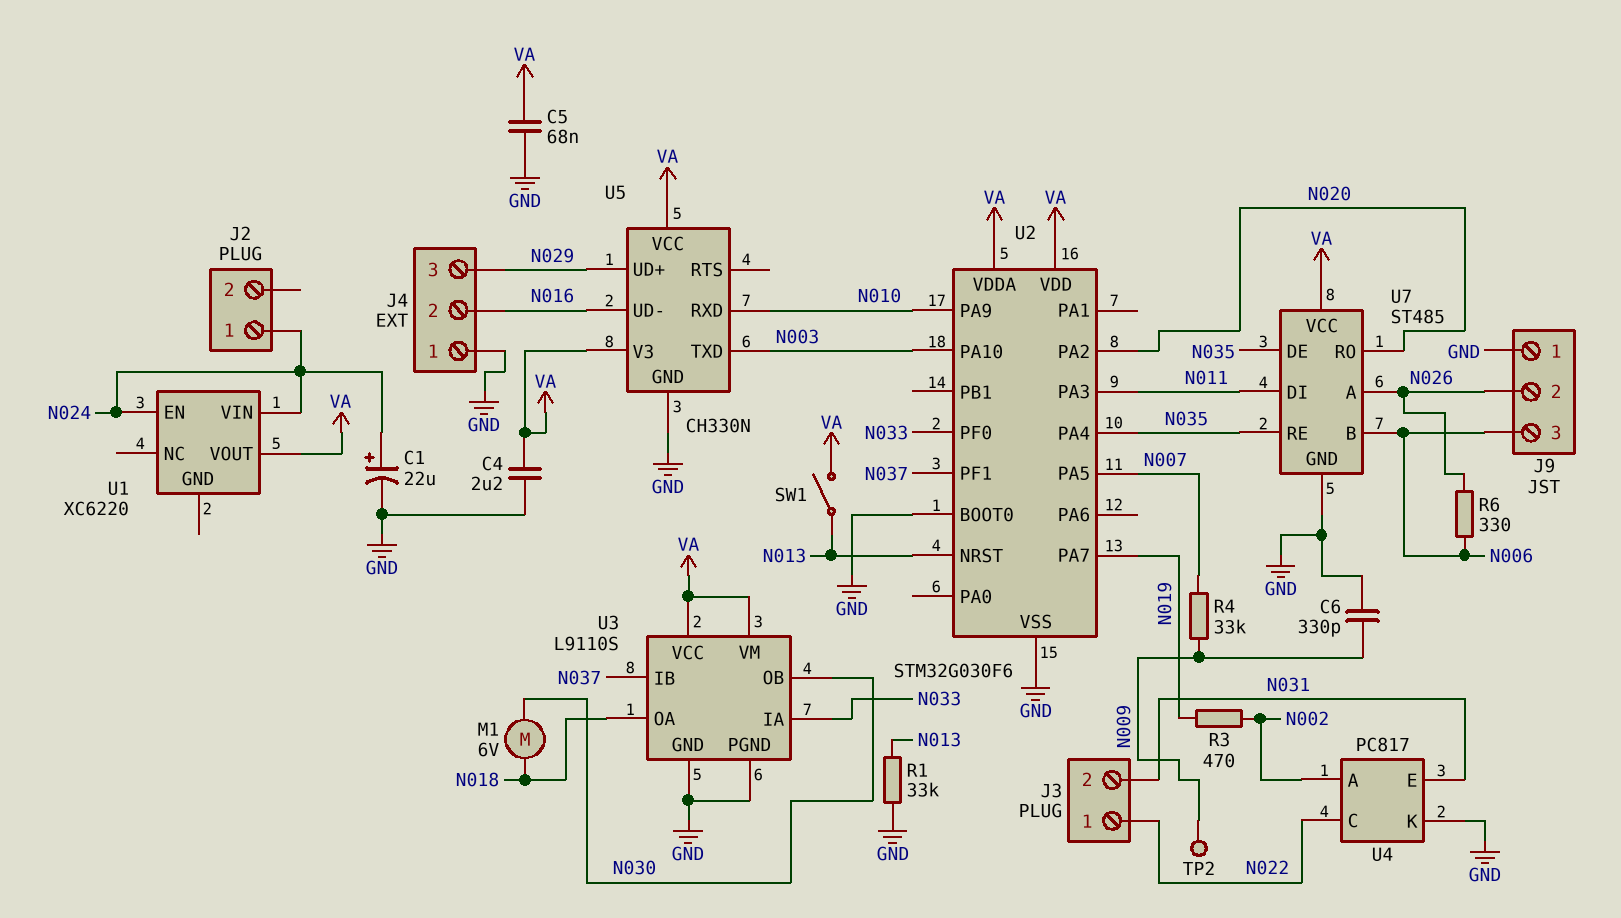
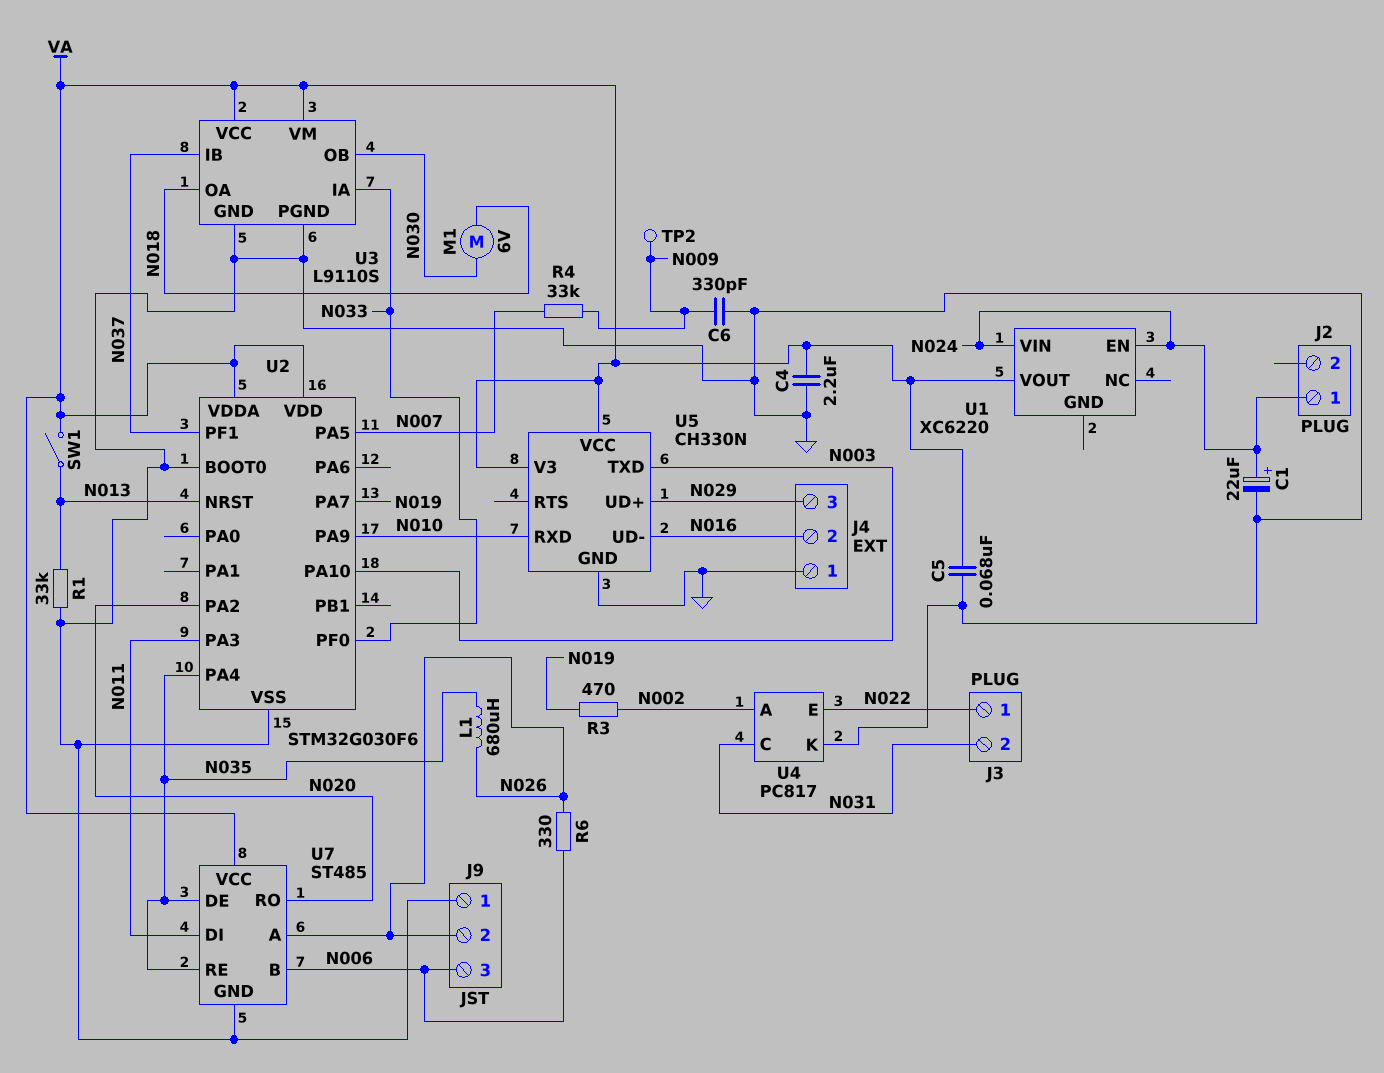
L1: none -> 680uH (N026, N035)
U4 pin C: N022 -> N031
U4 pin E: N031 -> N022

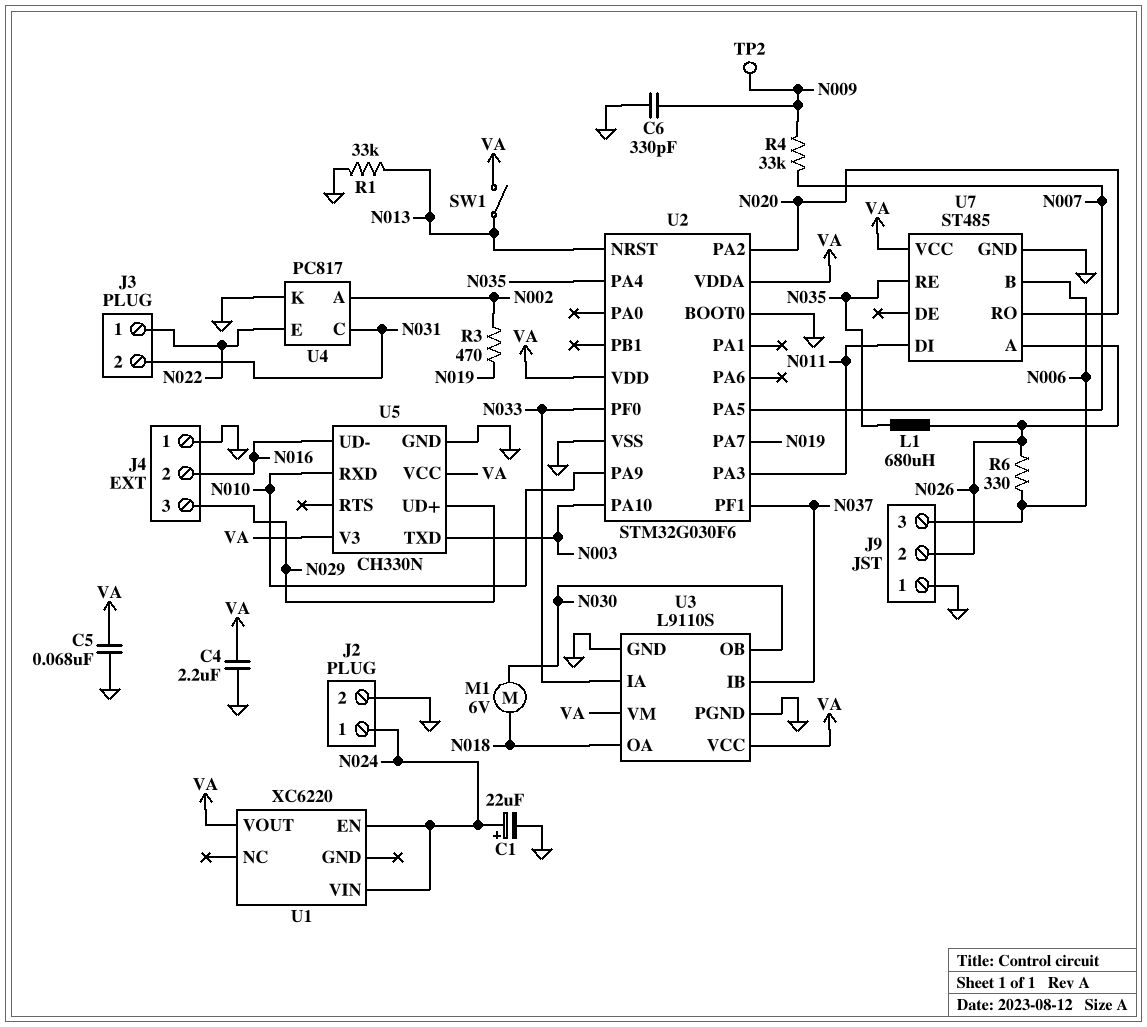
J2 pin 2: none -> GND
U7 pin DE: N035 -> none

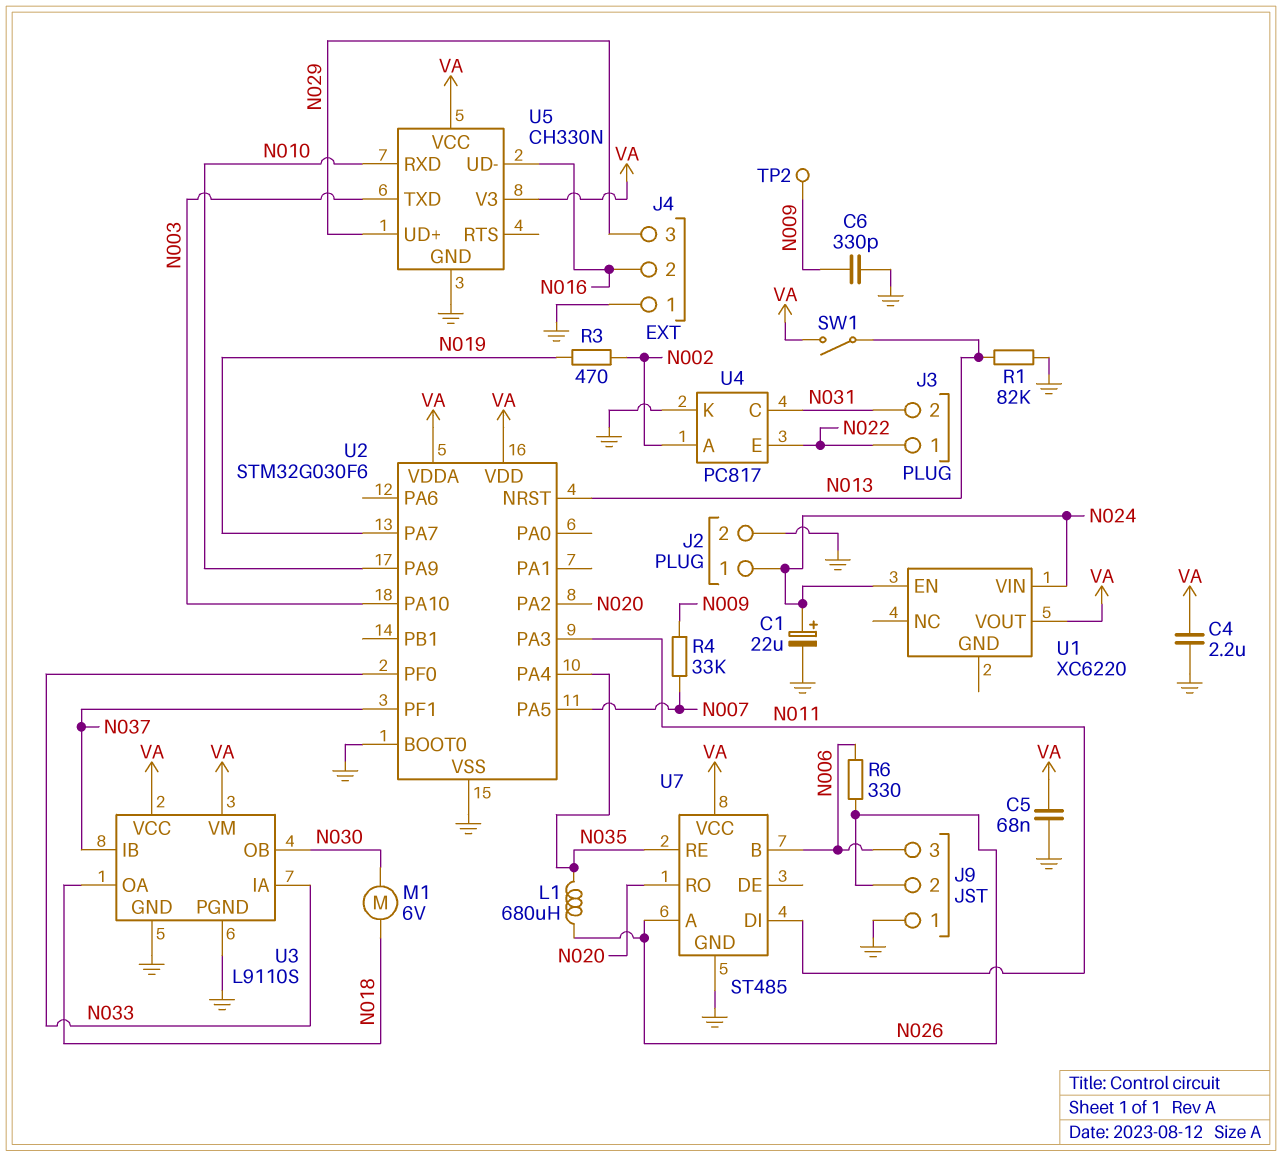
R1: 33k (GND, N013) -> 82k (GND, N013)

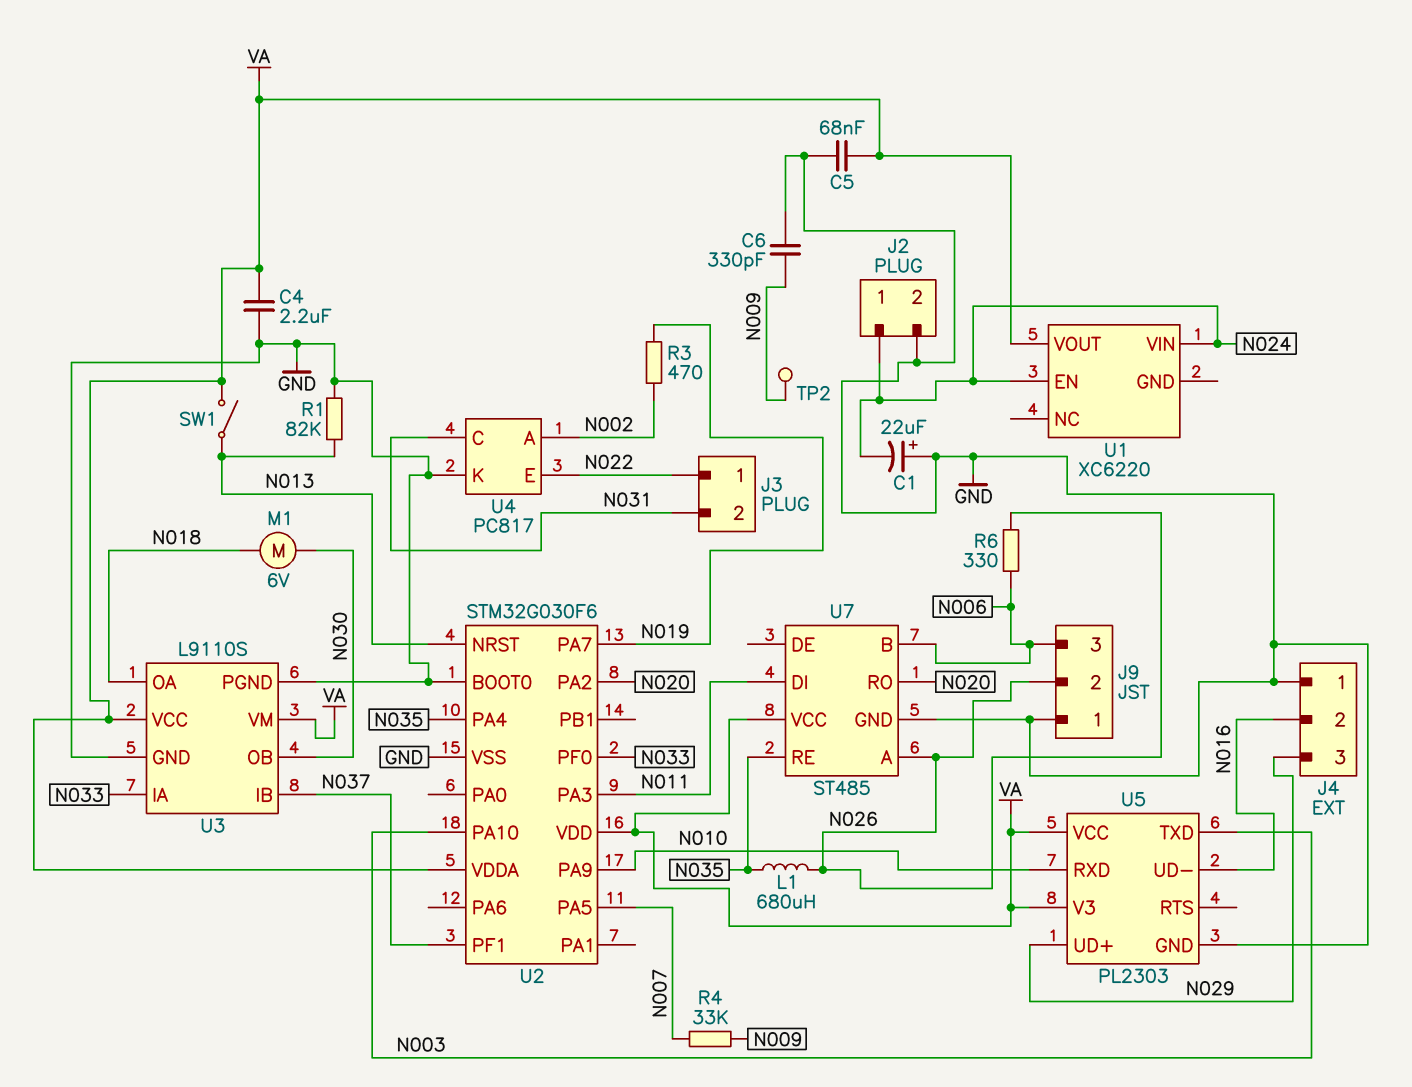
C1: 22uF (plus N024, minus GND) -> 22uF (plus GND, minus N024)
U5: CH330N -> PL2303

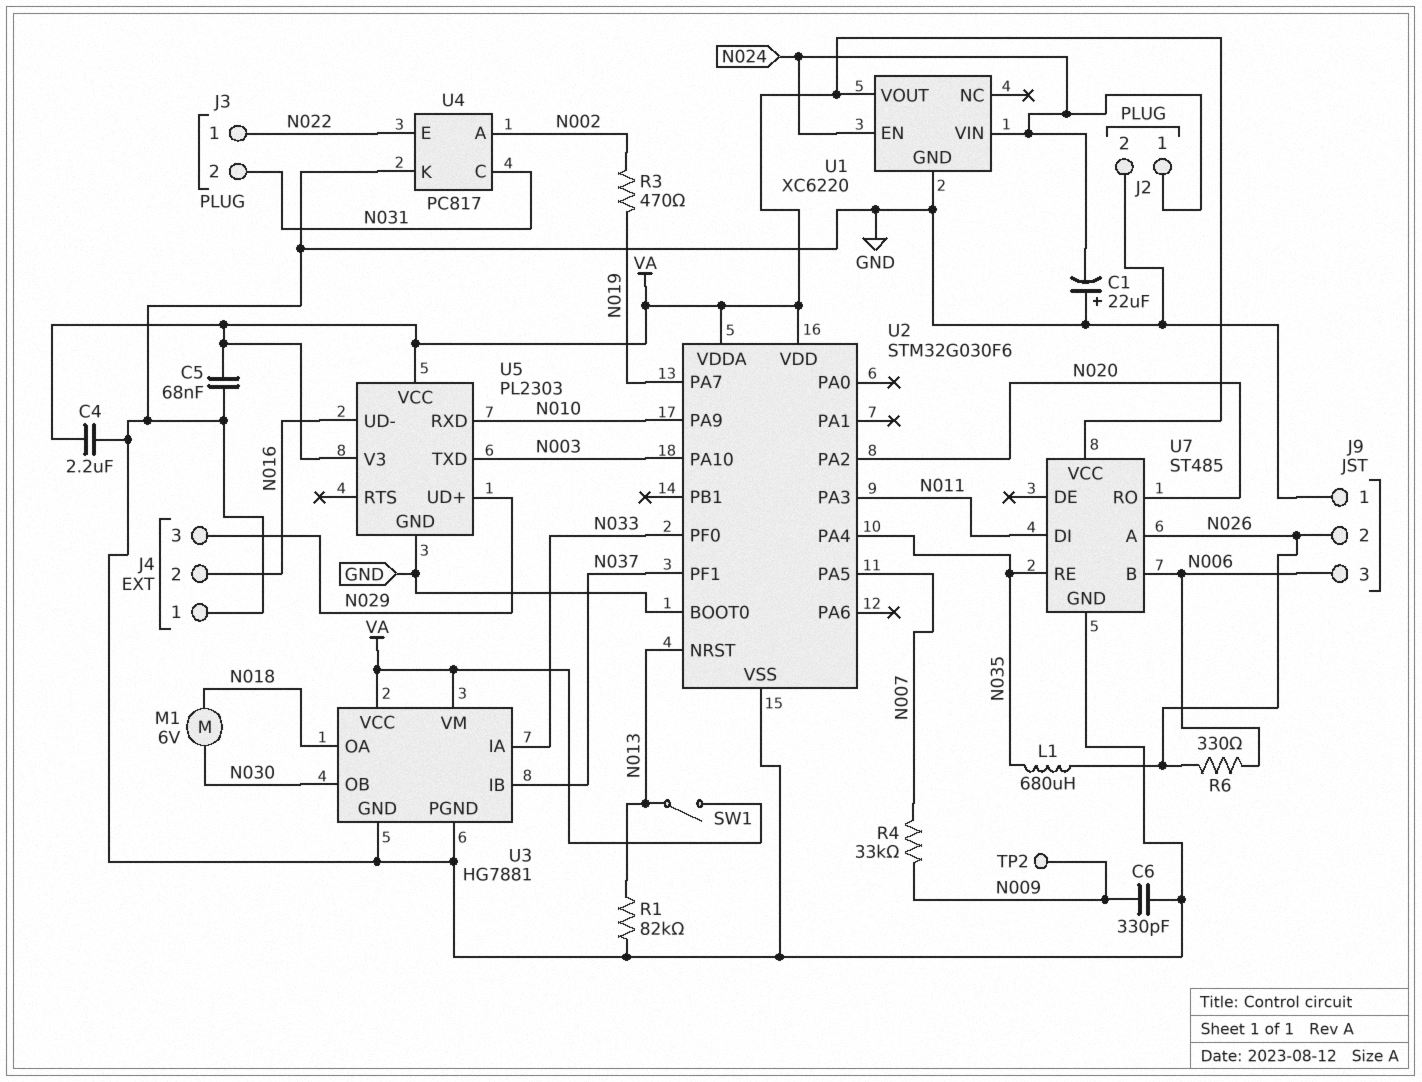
U1 pin GND: none -> GND
U3: L9110S -> HG7881

